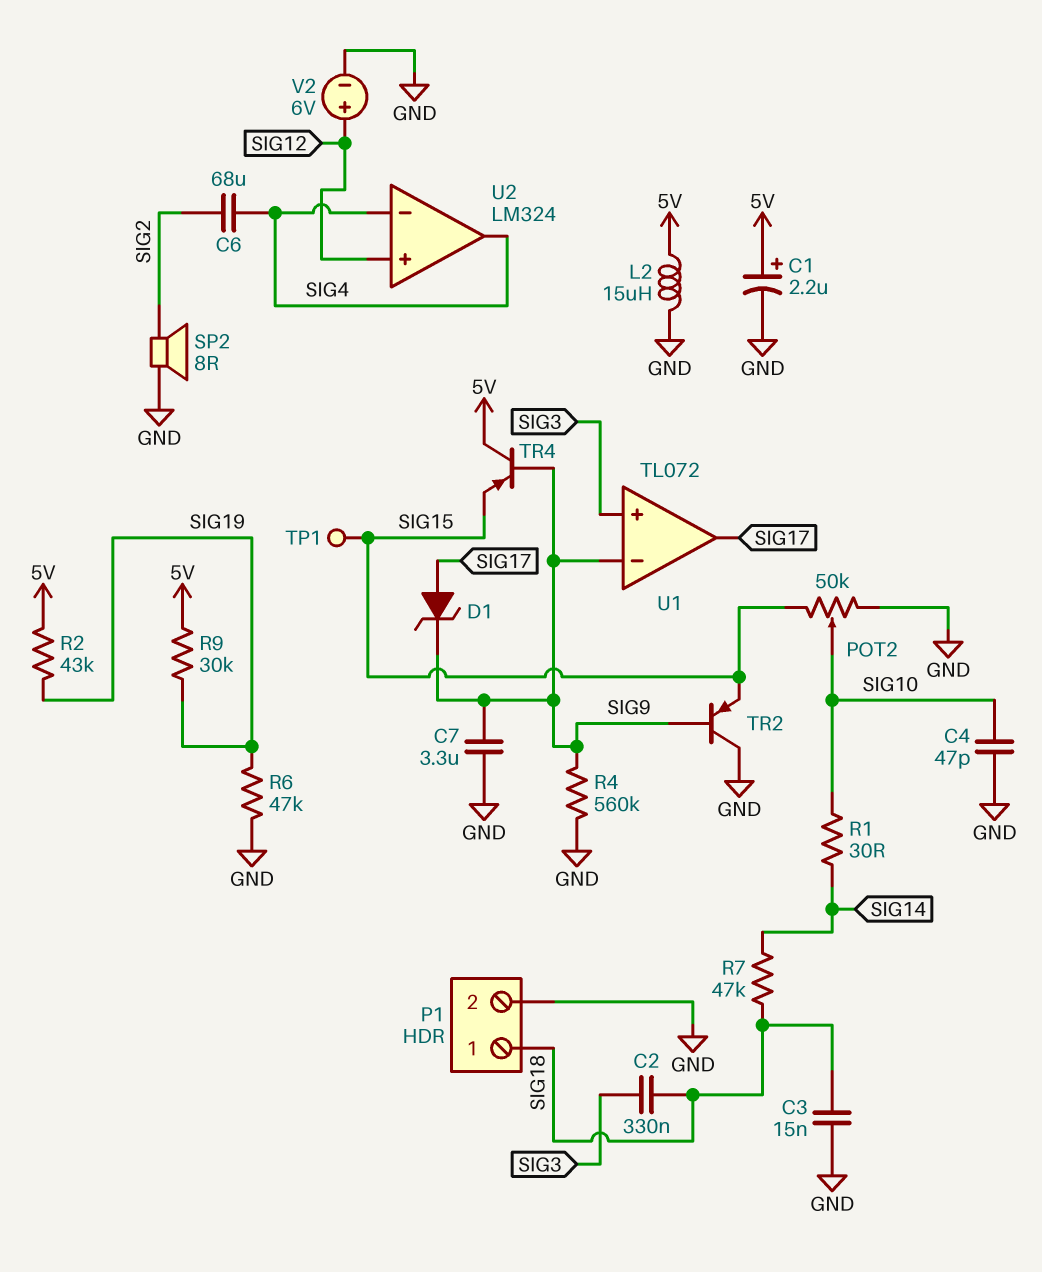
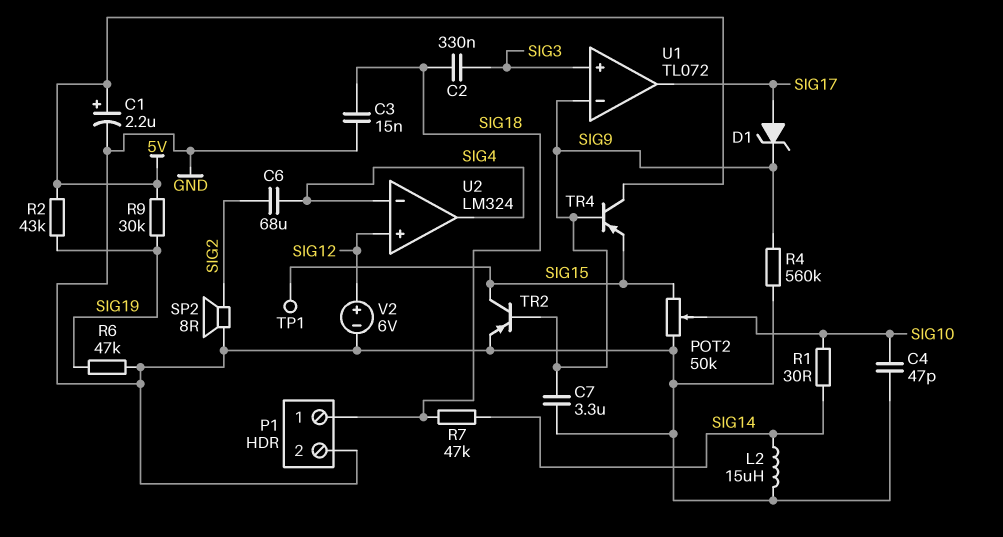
L2: 15uH (5V, GND) -> 15uH (GND, SIG14)
TR2: PNP (B SIG9, C GND, E SIG15) -> PNP (B SIG9, C SIG15, E GND)

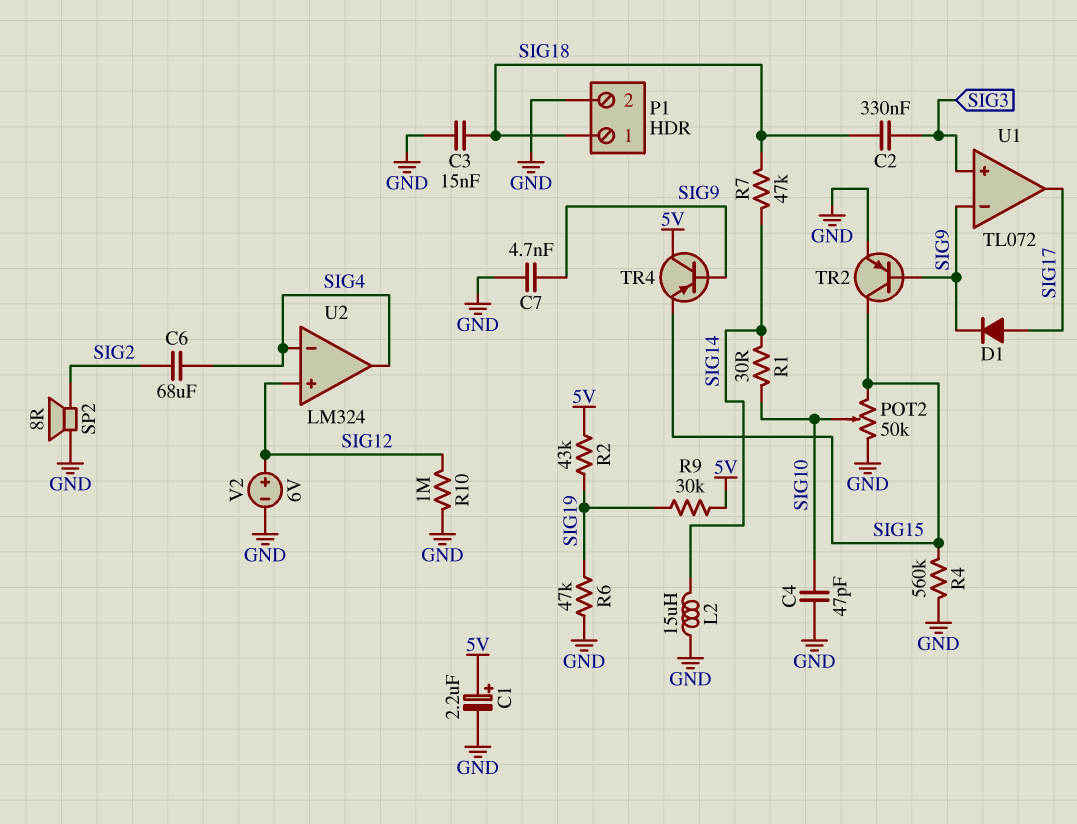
C7: 3.3uF (GND, SIG9) -> 4.7nF (GND, SIG9)
D1: zener (A SIG17, K SIG9) -> diode (A SIG17, K SIG9)
R4: 560k (GND, SIG9) -> 560k (GND, SIG15)
R10: none -> 1M (GND, SIG12)
TP1: test point (SIG15) -> none

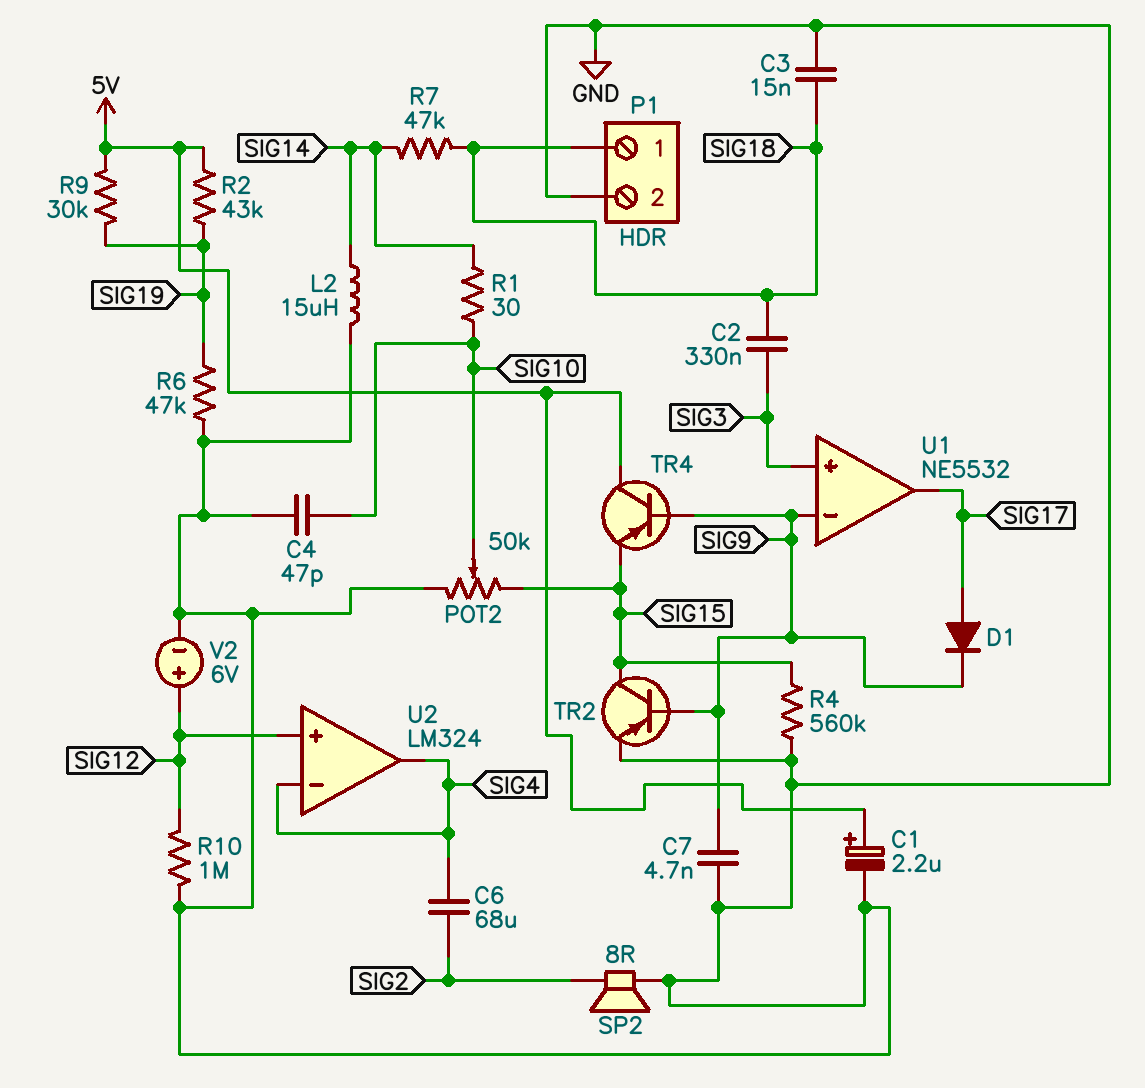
U1: TL072 -> NE5532

